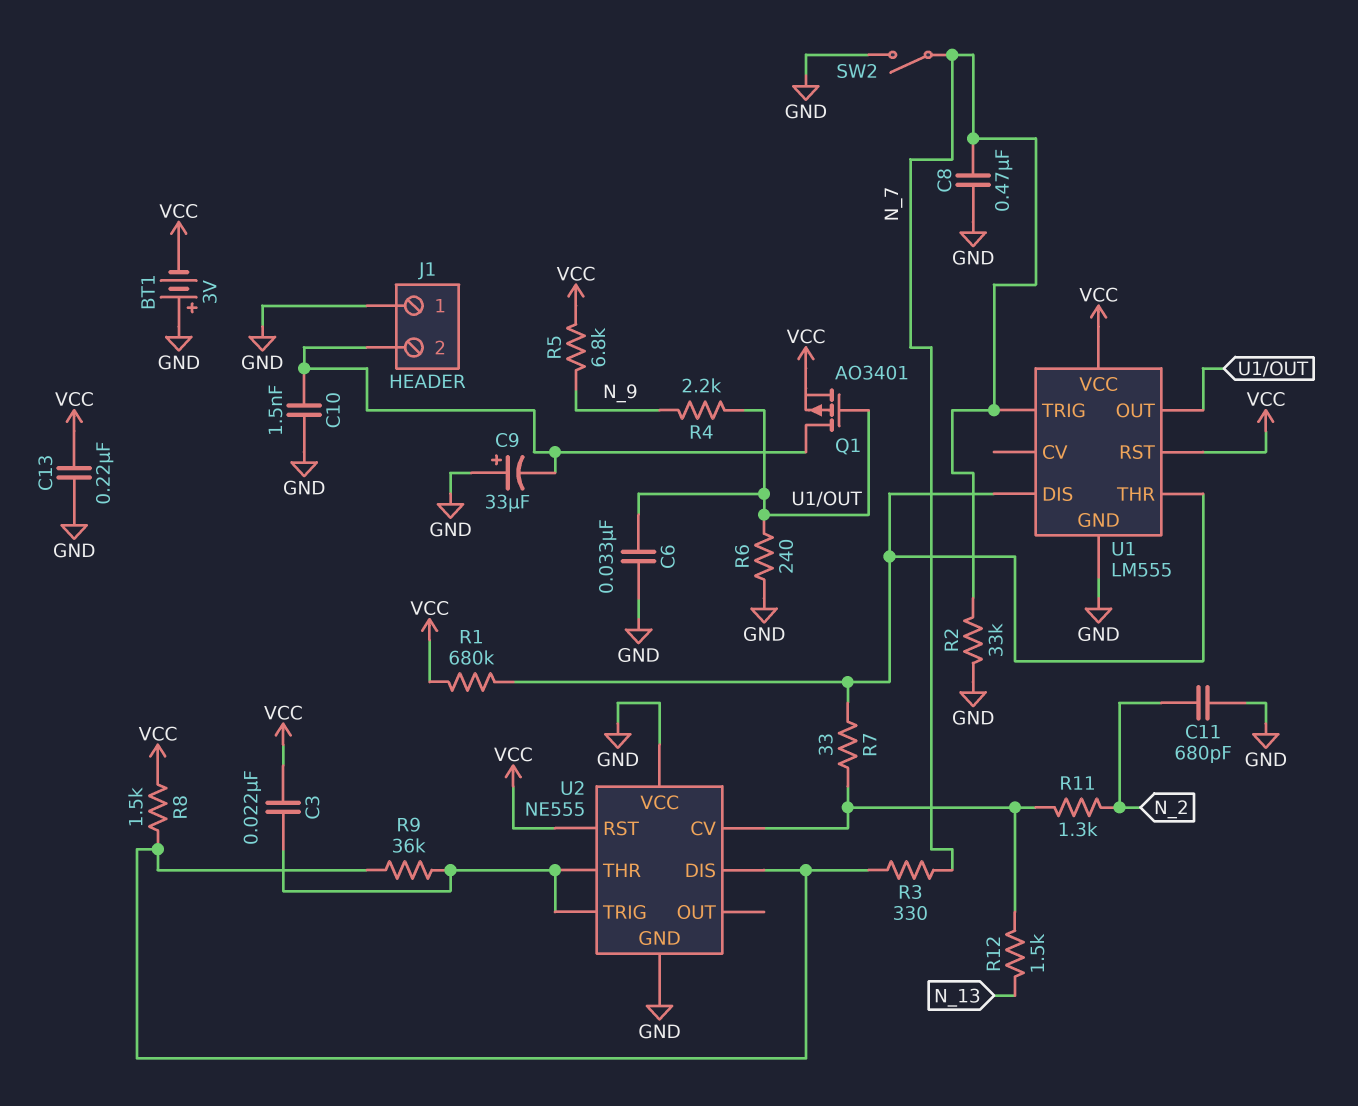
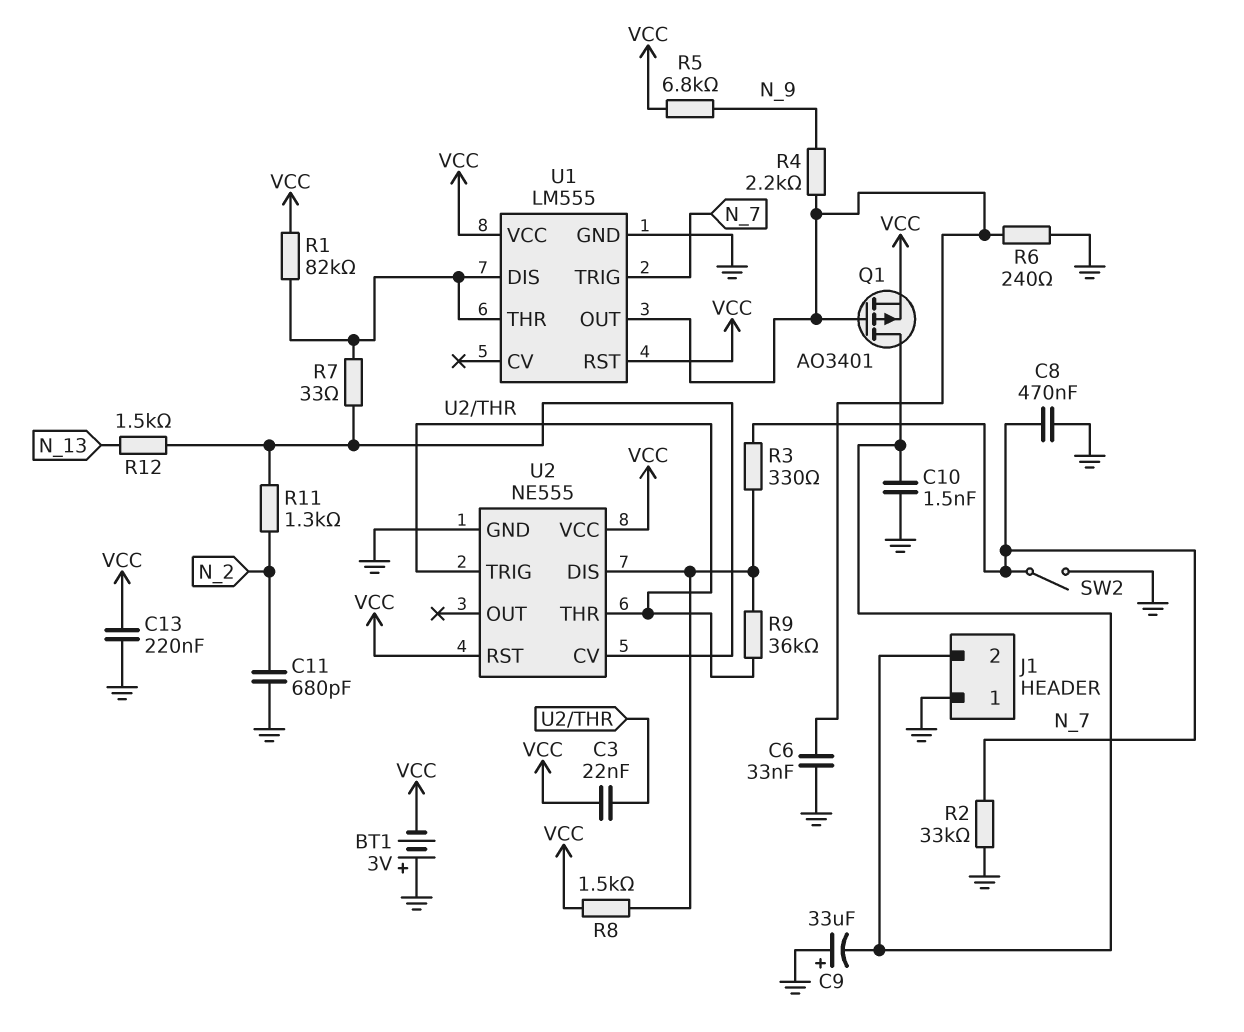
R1: 680k (U1/DIS, VCC) -> 82k (U1/DIS, VCC)
U2 pin VCC: GND -> VCC

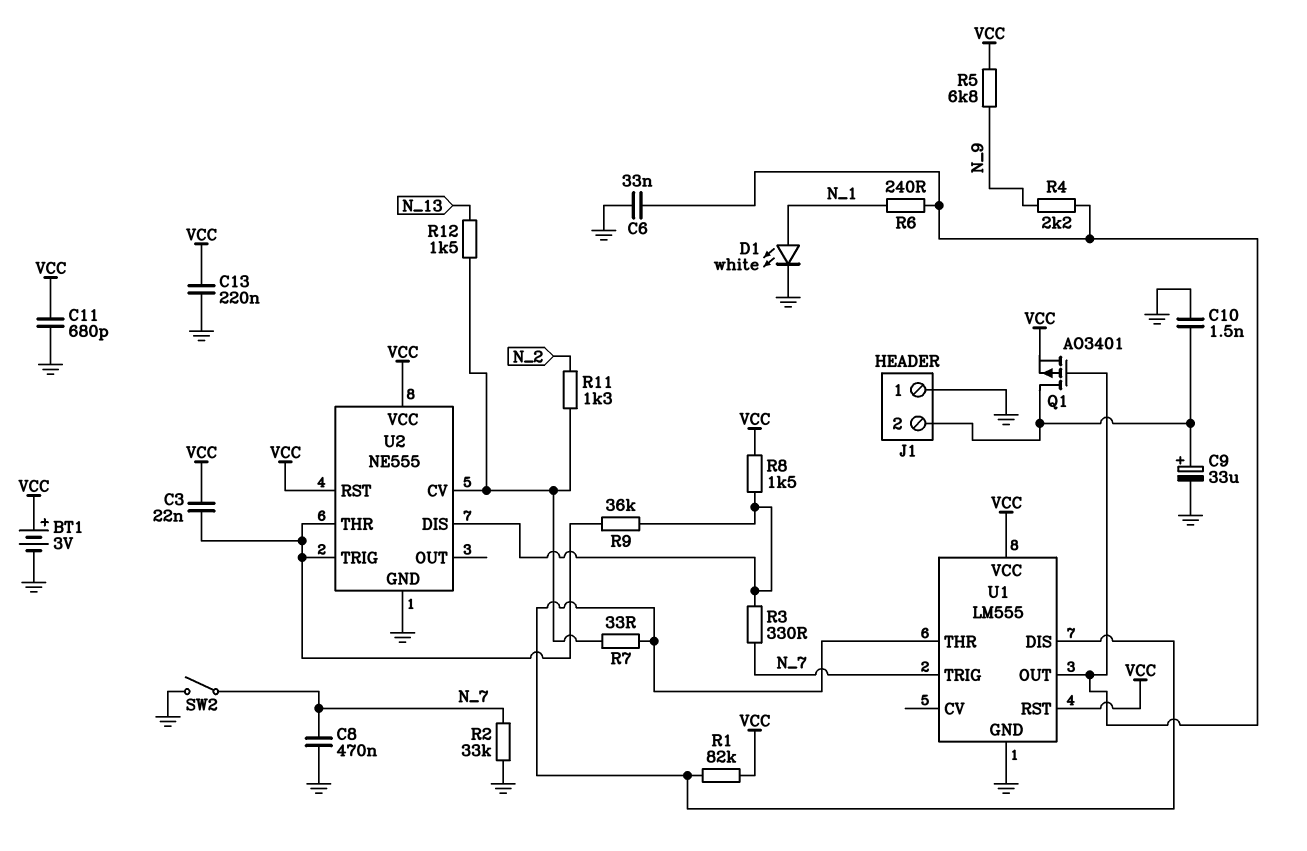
BT1: 3V (plus GND, minus VCC) -> 3V (plus VCC, minus GND)
C9: 33uF (plus GND, minus J1/2) -> 33uF (plus J1/2, minus GND)
C11: 680pF (GND, N_2) -> 680pF (GND, VCC)
D1: none -> LED white (A N_1, K GND)
R6: 240 (GND, U1/OUT) -> 240 (N_1, U1/OUT)

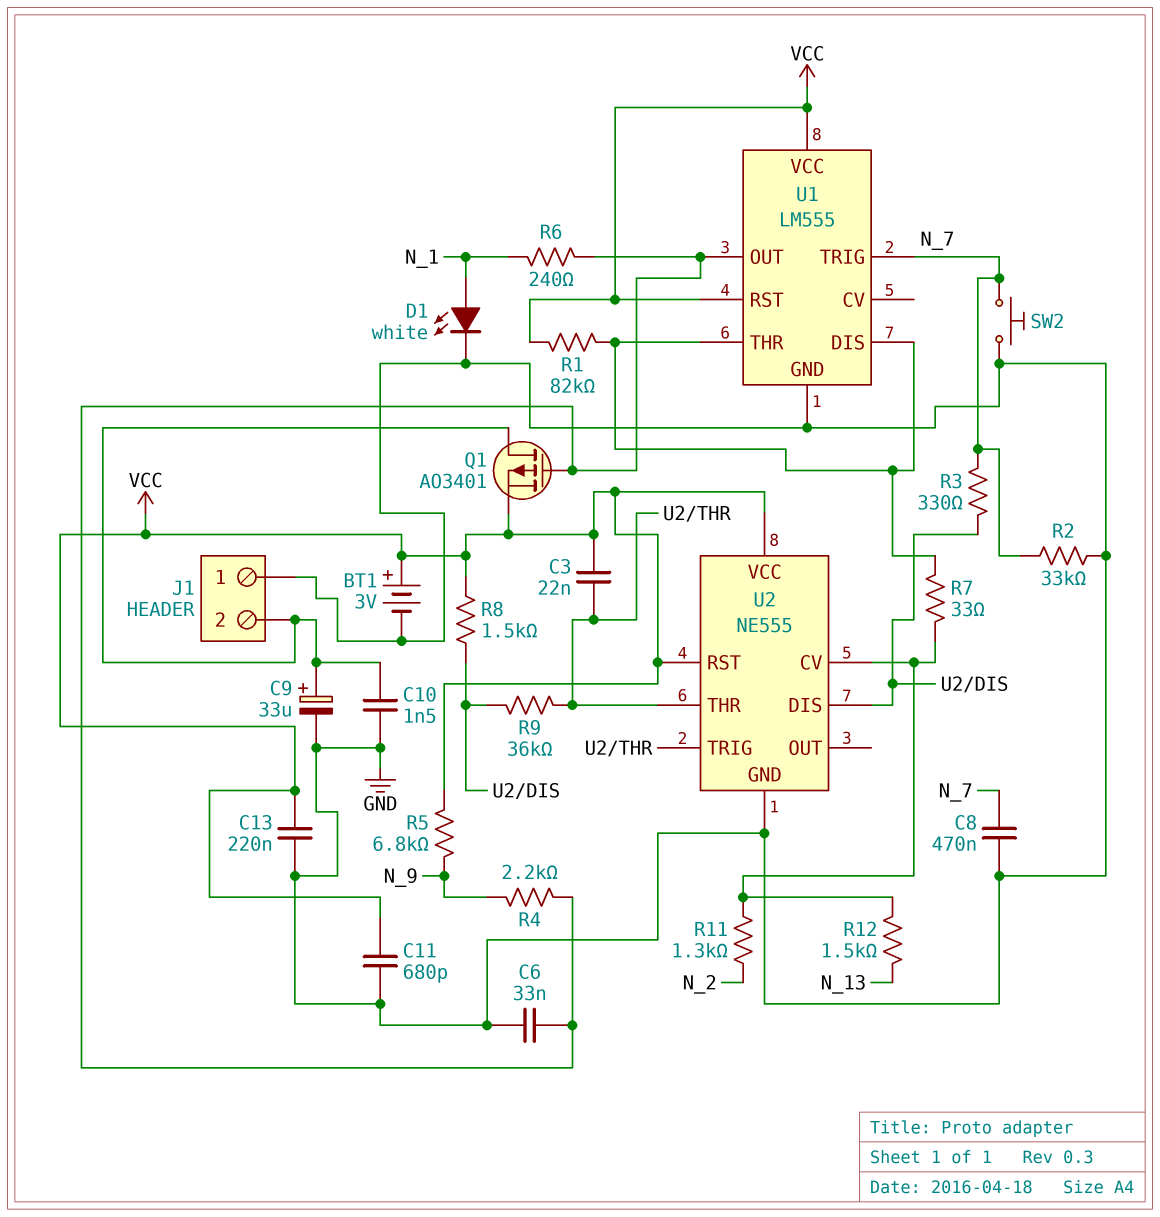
SW2: switch (GND, N_7) -> button (GND, N_7)

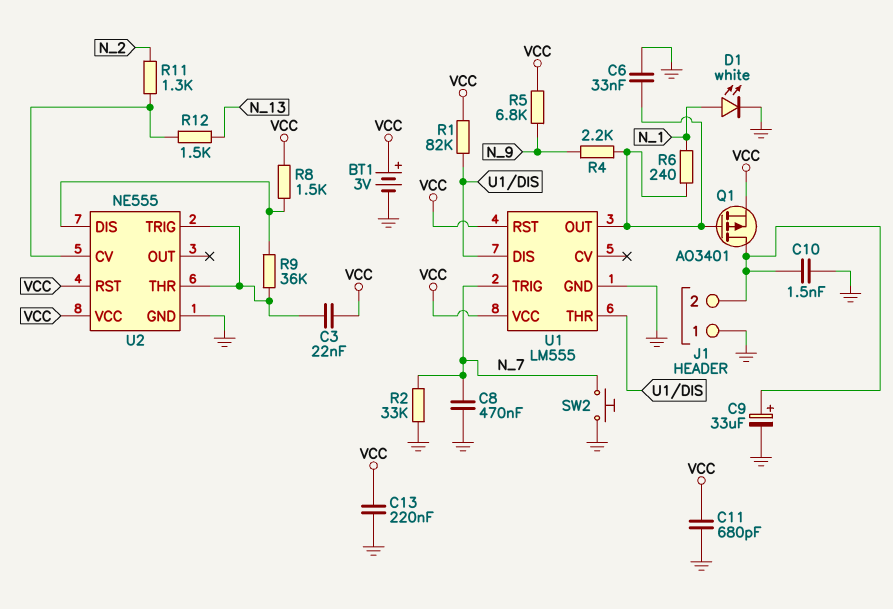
R3: 330 (N_7, U2/DIS) -> none
R7: 33 (U1/DIS, U2/CV) -> none

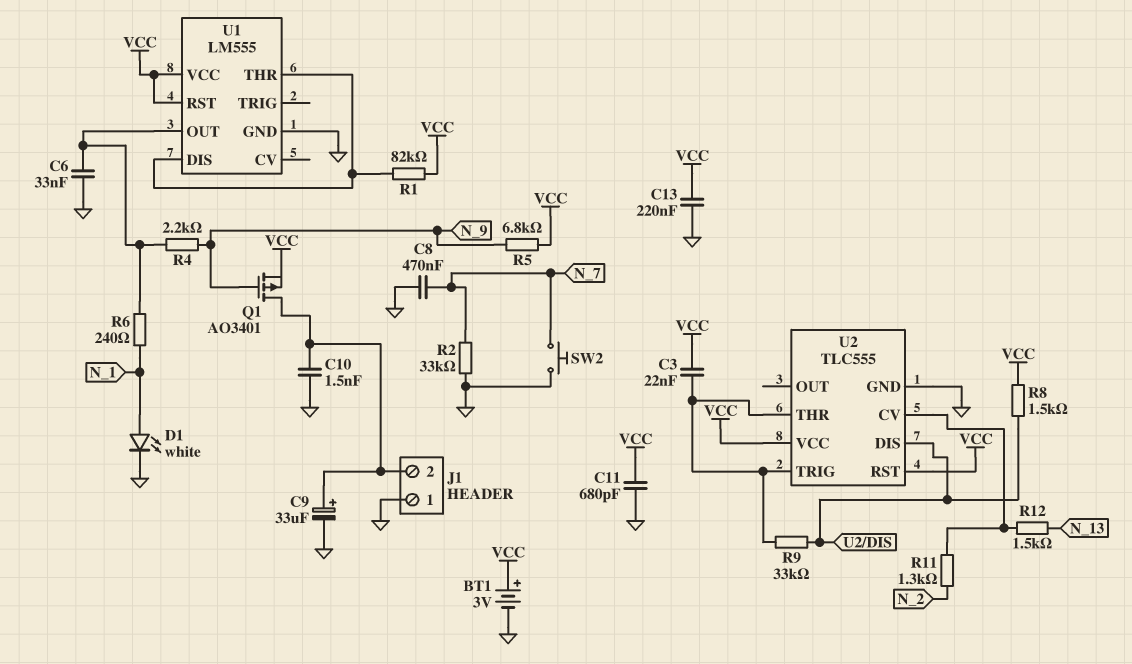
Q1: PMOS AO3401 (G U1/OUT, D J1/2, S VCC) -> PMOS AO3401 (G N_9, D J1/2, S VCC)
R9: 36k (U2/DIS, U2/THR) -> 33k (U2/DIS, U2/THR)
U1 pin TRIG: N_7 -> none
U2: NE555 -> TLC555

